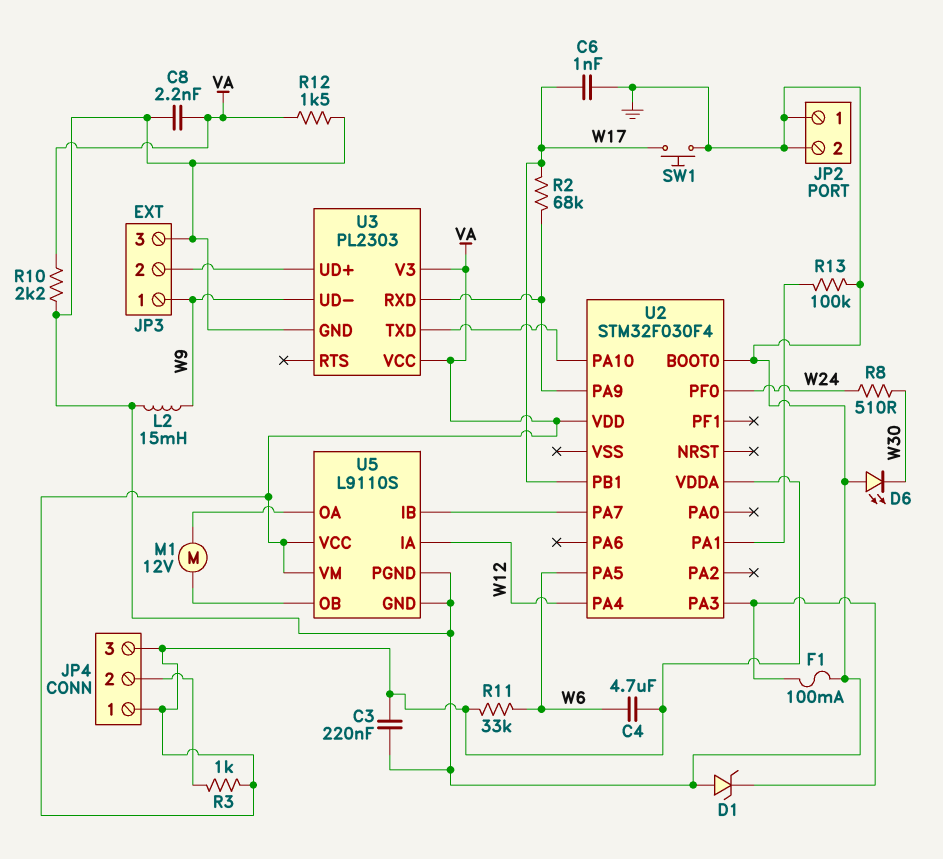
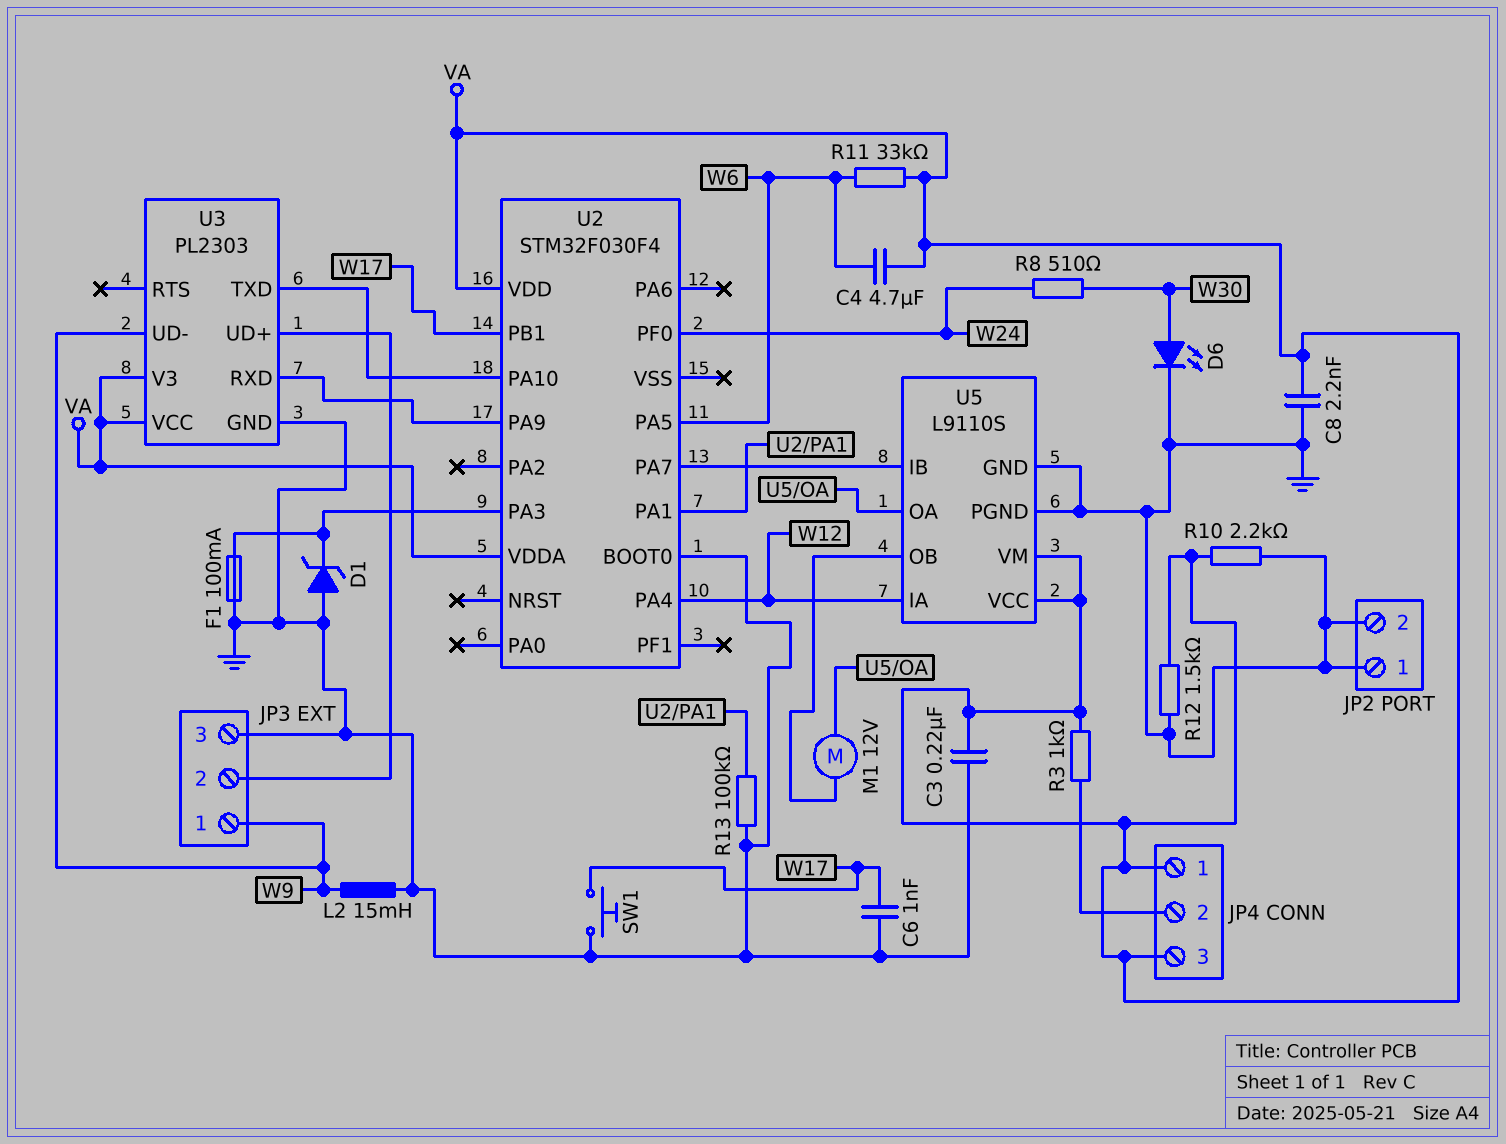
D6: LED (A GND, K W30) -> LED (A W30, K GND)
R2: 68k (U2/PA9, W17) -> none

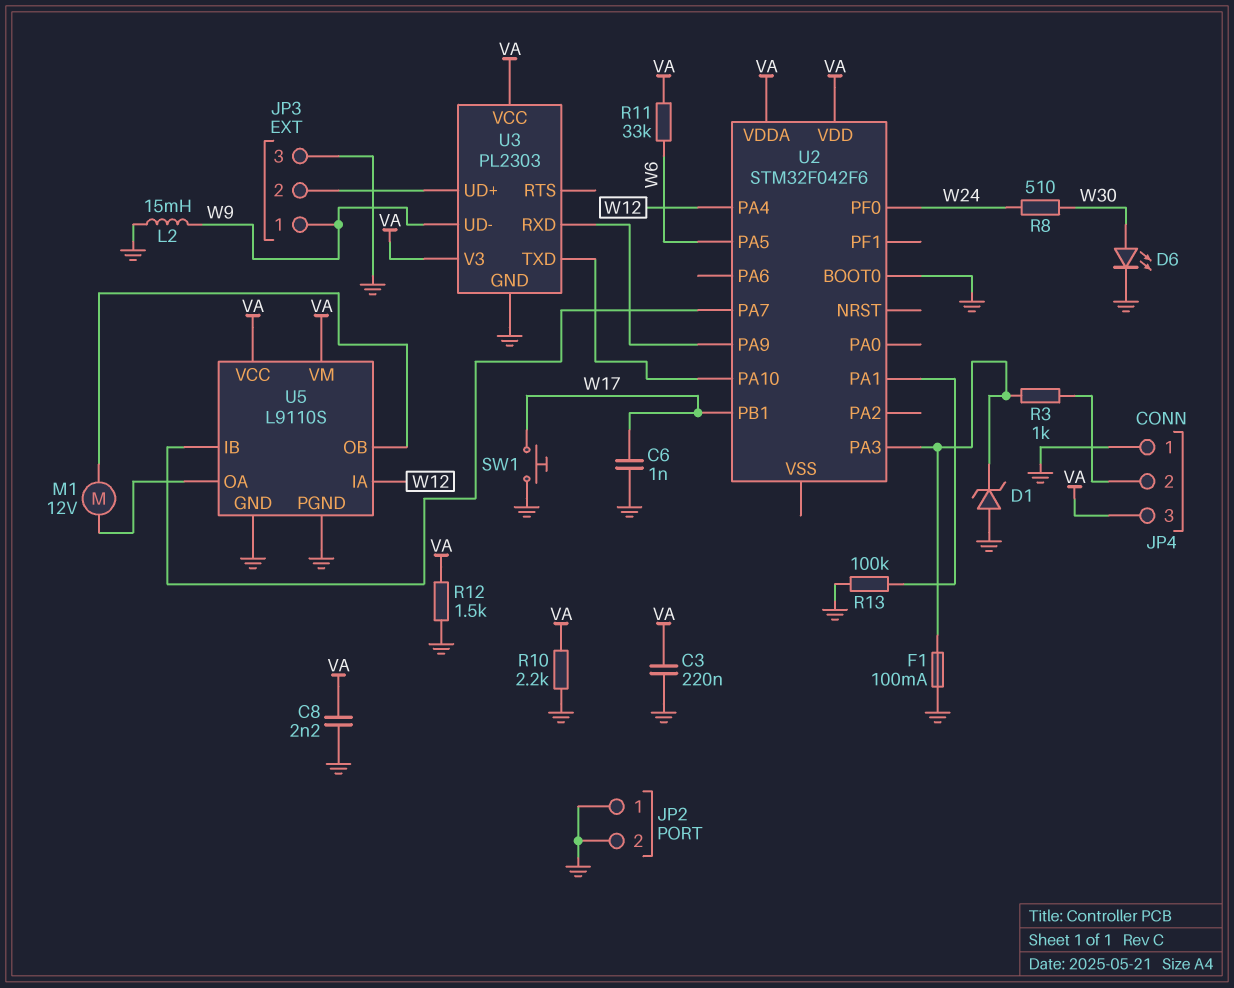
C4: 4.7uF (VA, W6) -> none
JP4 pin 1: VA -> GND
R3: 1k (JP4/2, VA) -> 1k (JP4/2, U2/PA3)
U2: STM32F030F4 -> STM32F042F6

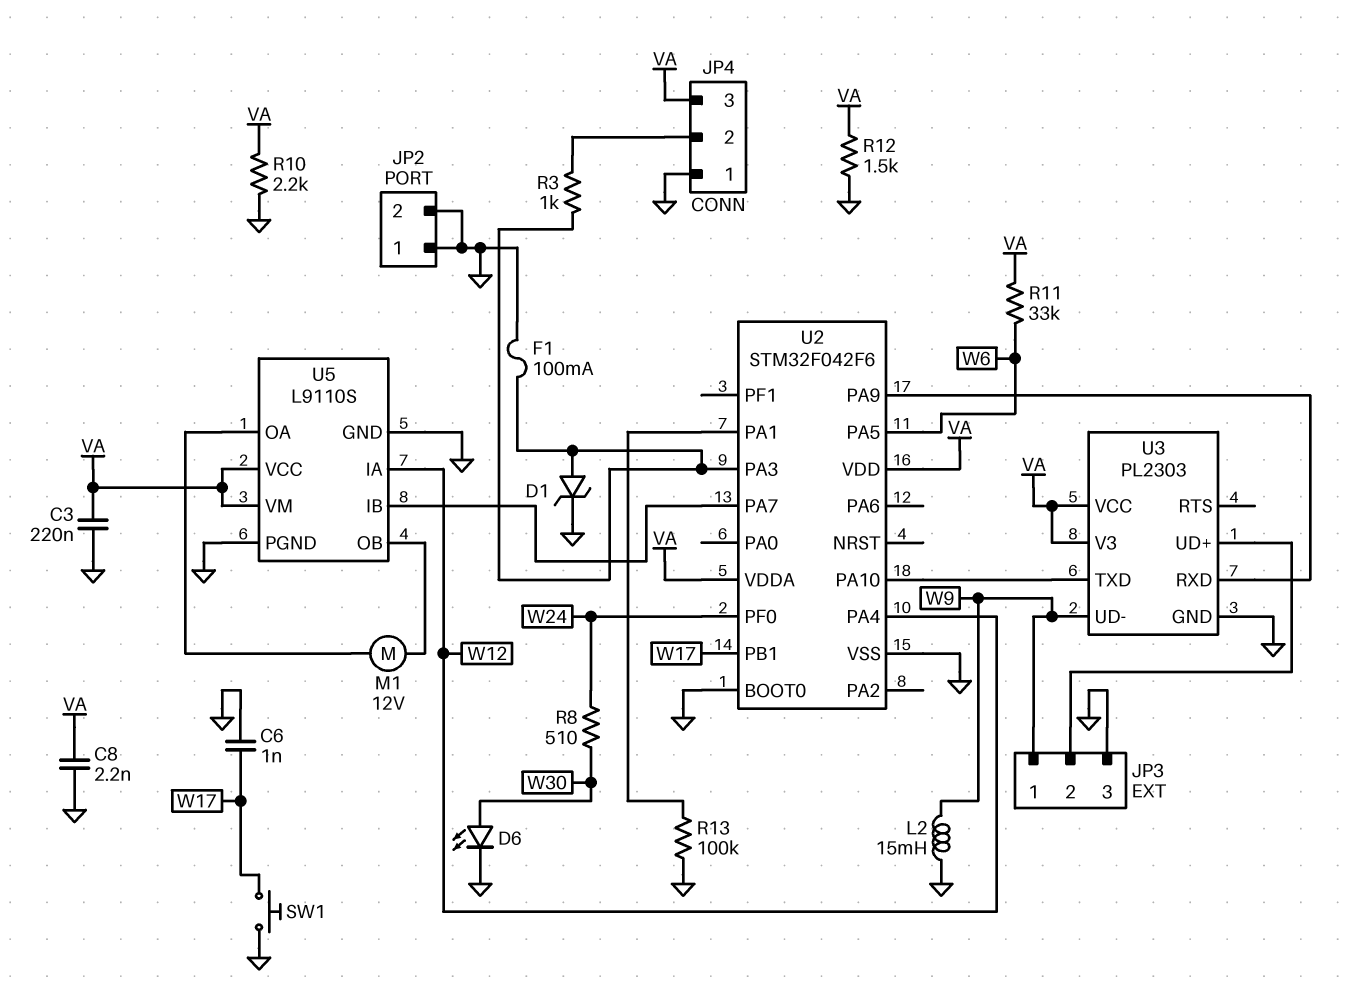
D1: zener (A GND, K U2/PA3) -> zener (A U2/PA3, K GND)
U2 pin VSS: none -> GND

